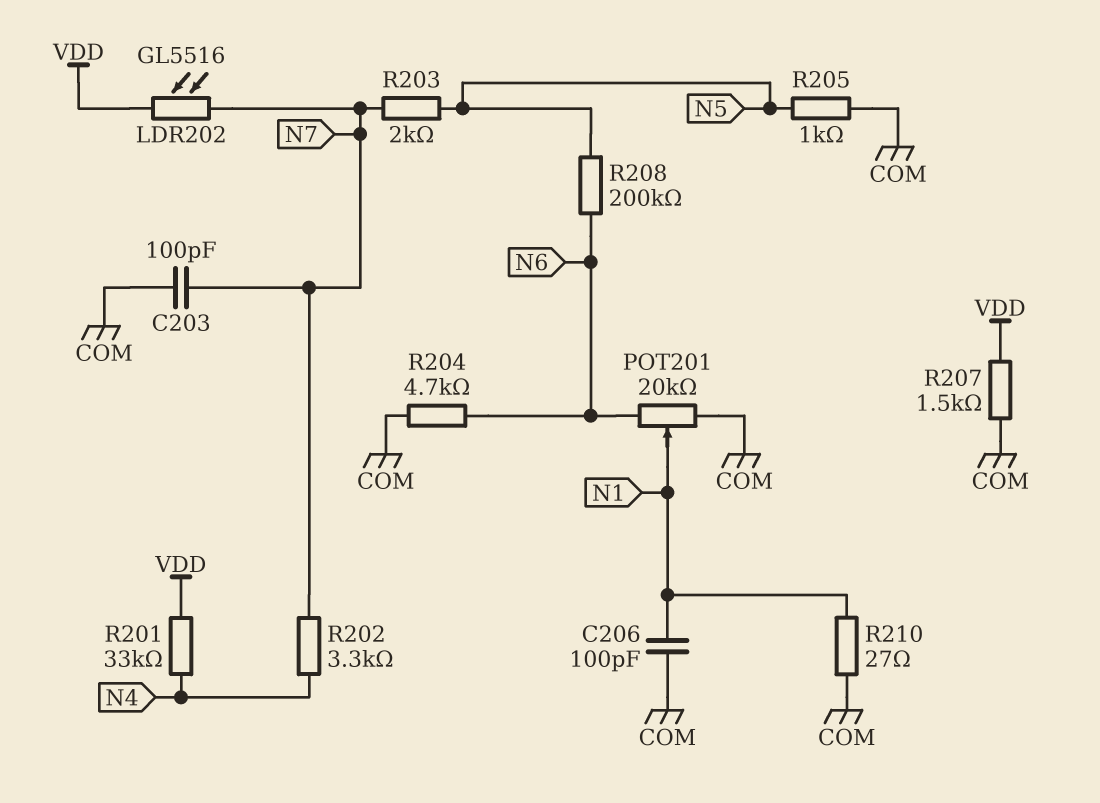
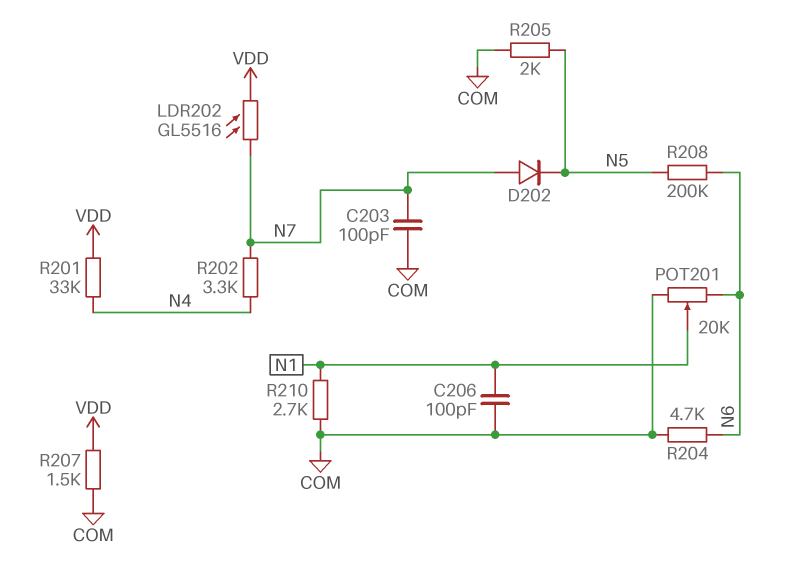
D202: none -> diode (A N7, K N5)
R203: 2k (N5, N7) -> none
R205: 1k (COM, N5) -> 2k (COM, N5)
R210: 27 (COM, N1) -> 2.7k (COM, N1)

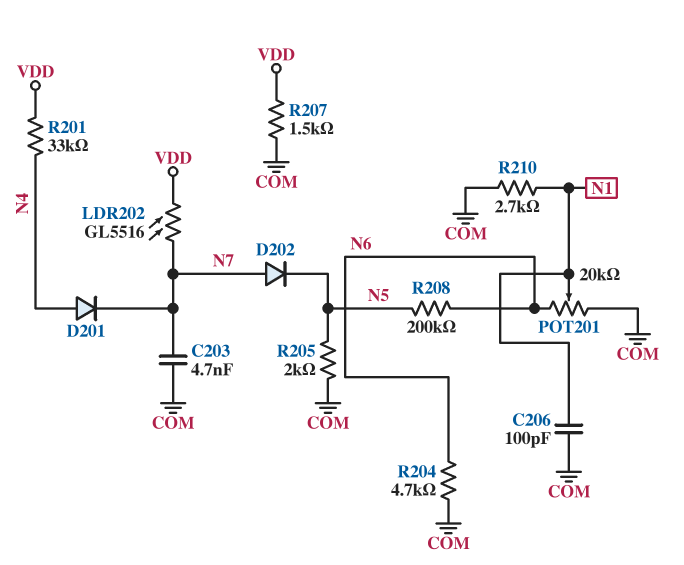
C203: 100pF (COM, N7) -> 4.7nF (COM, N7)
D201: none -> diode (A N4, K N7)
R202: 3.3k (N4, N7) -> none

